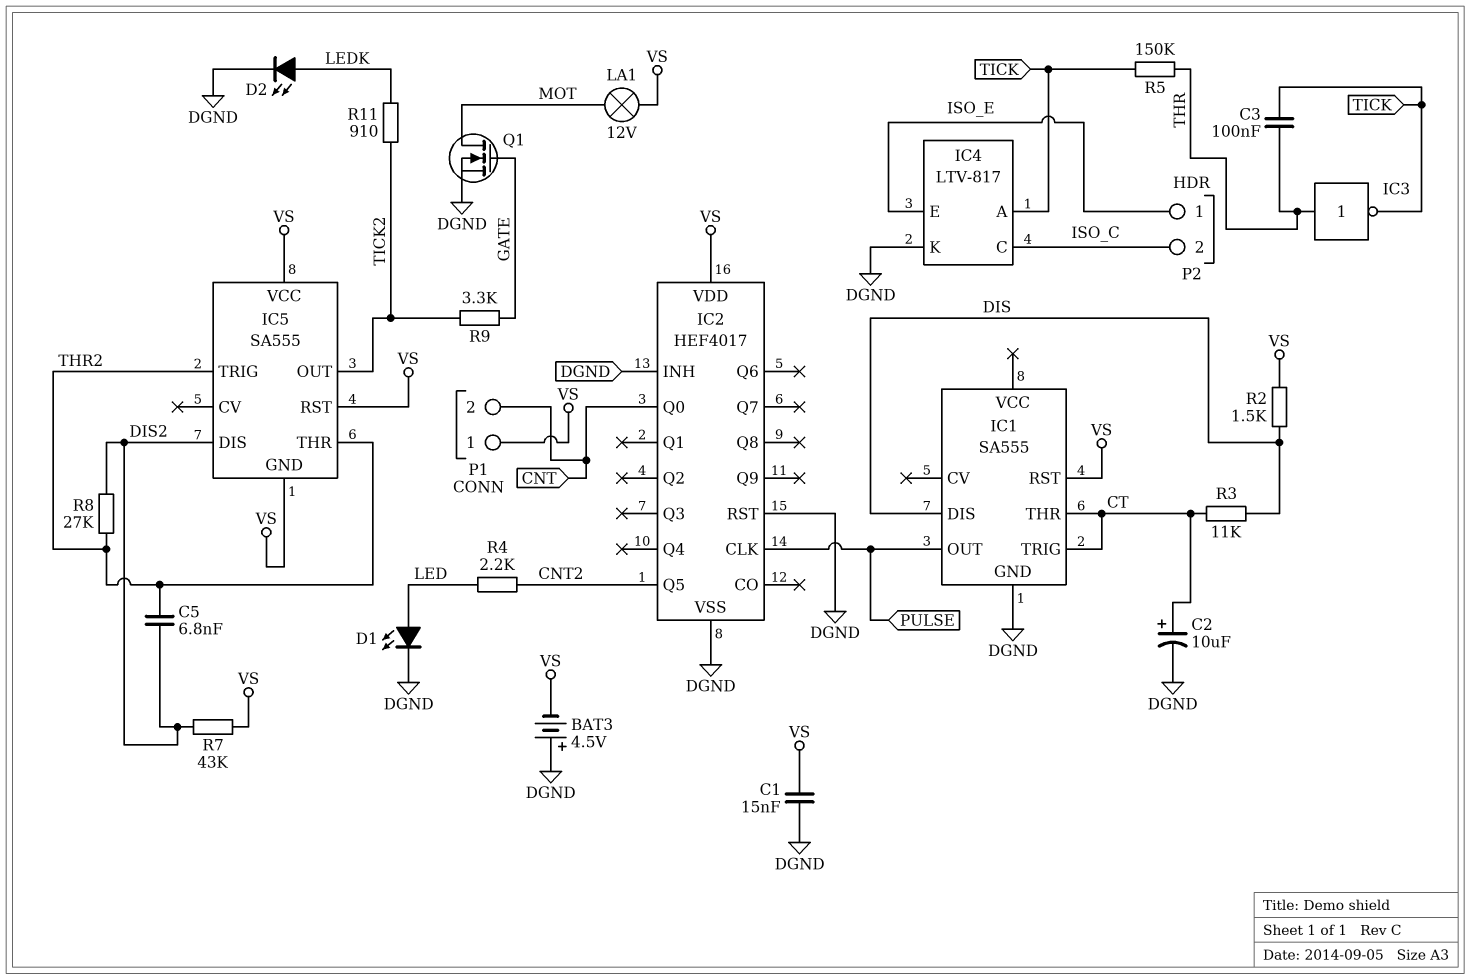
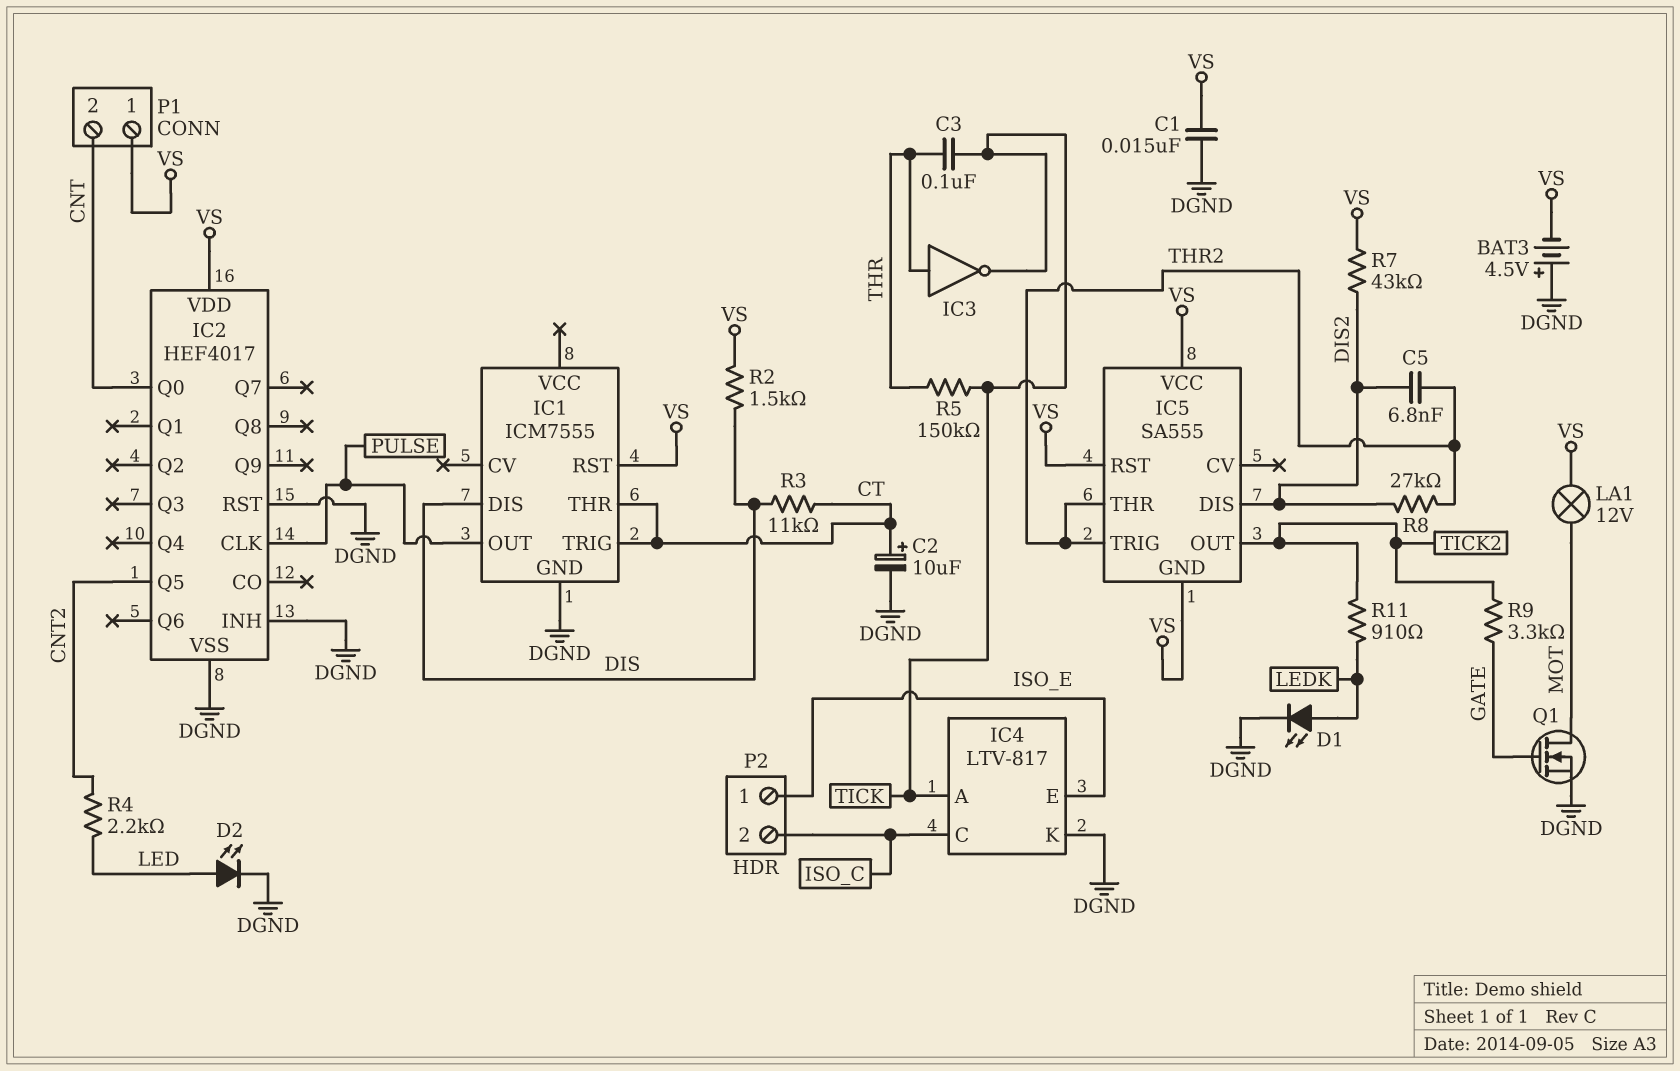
D1: LED (A LED, K DGND) -> LED (A LEDK, K DGND)
D2: LED (A LEDK, K DGND) -> LED (A LED, K DGND)
IC1: SA555 -> ICM7555

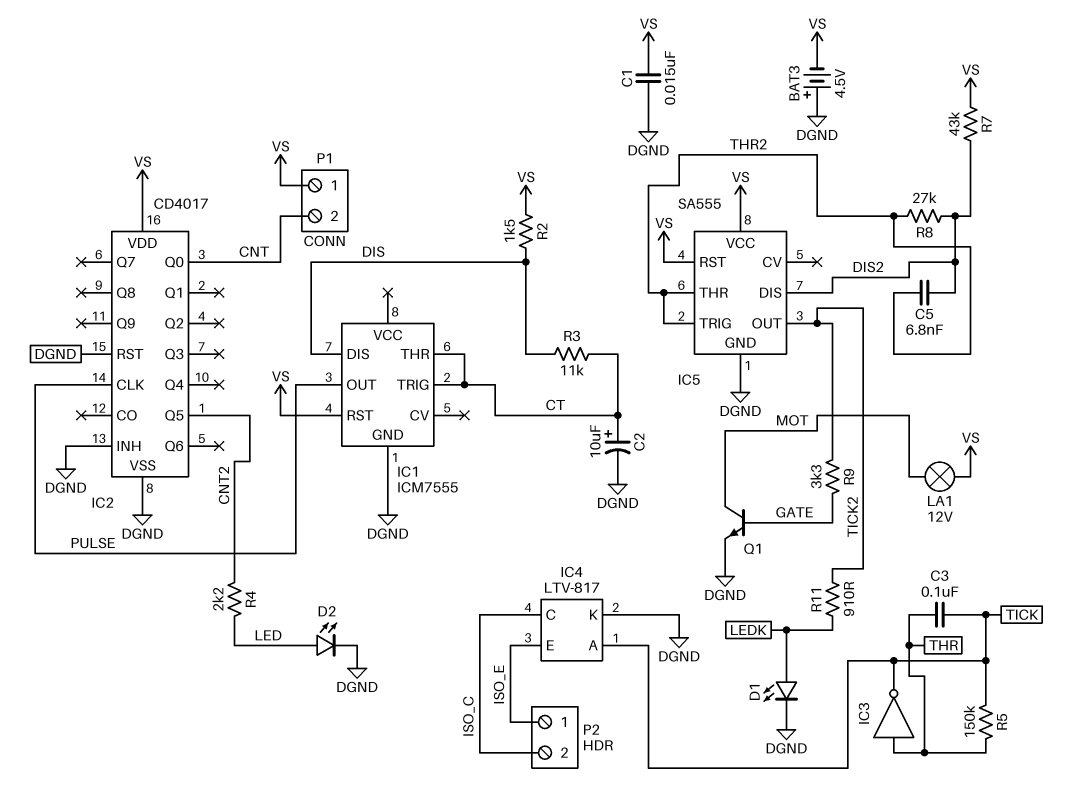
IC2: HEF4017 -> CD4017
IC5 pin GND: VS -> DGND
Q1: NMOS (G GATE, D MOT, S DGND) -> NPN (B GATE, C MOT, E DGND)

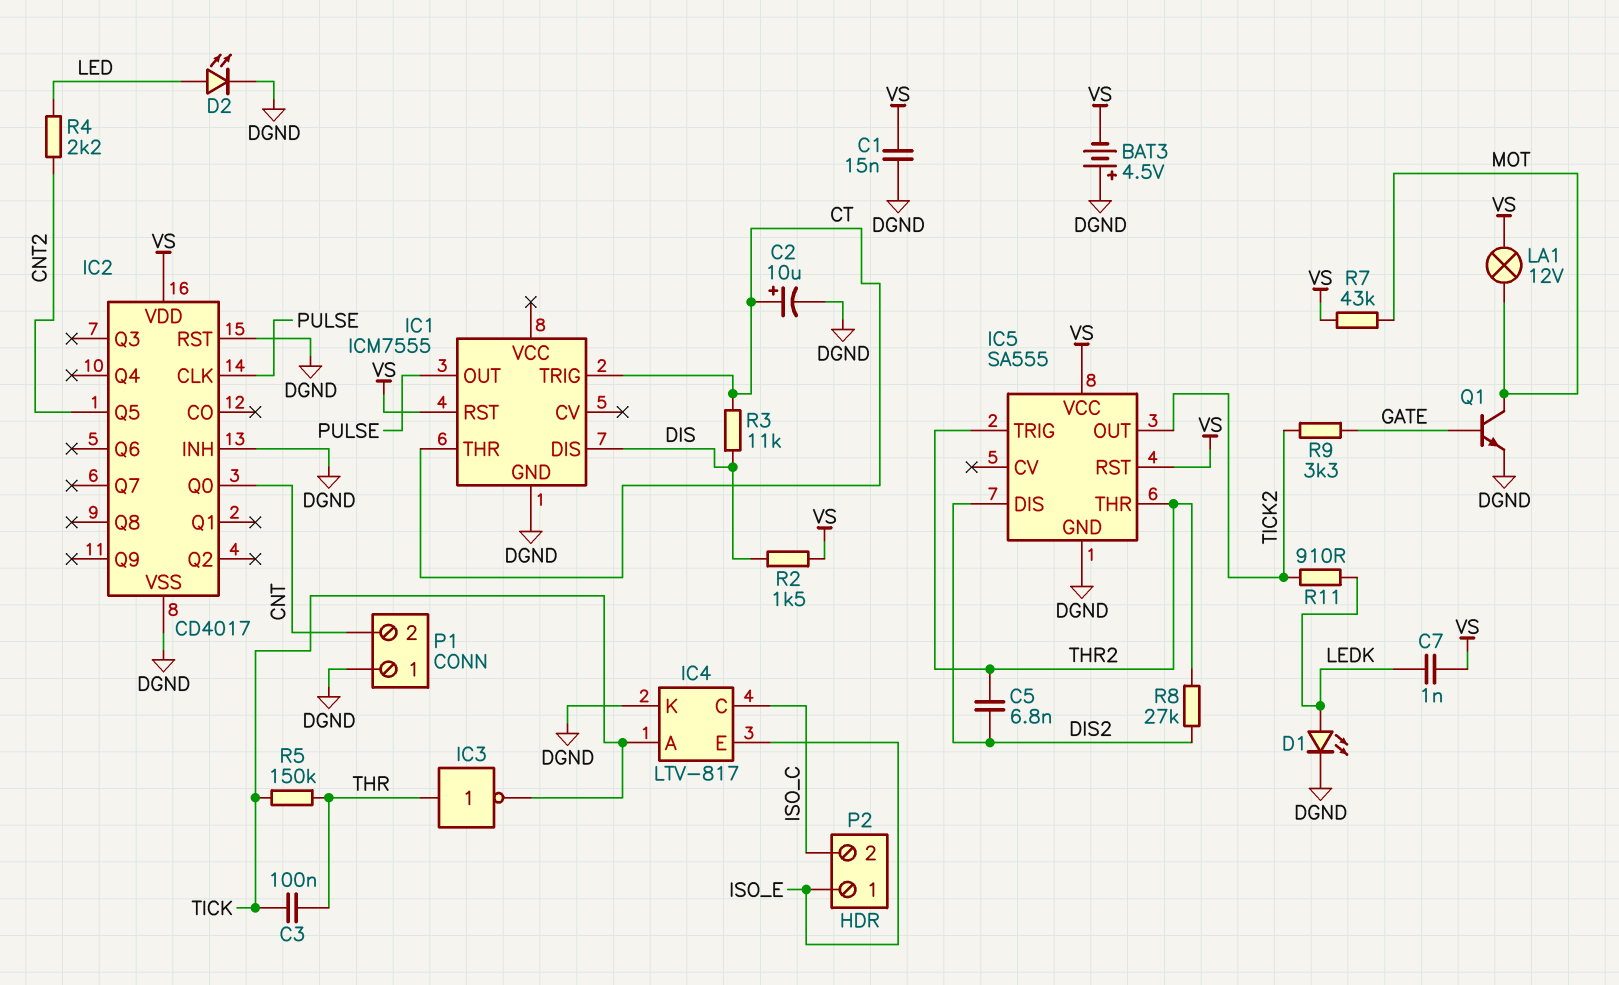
C7: none -> 1nF (LEDK, VS)
P1 pin 1: VS -> DGND
R7: 43k (DIS2, VS) -> 43k (MOT, VS)

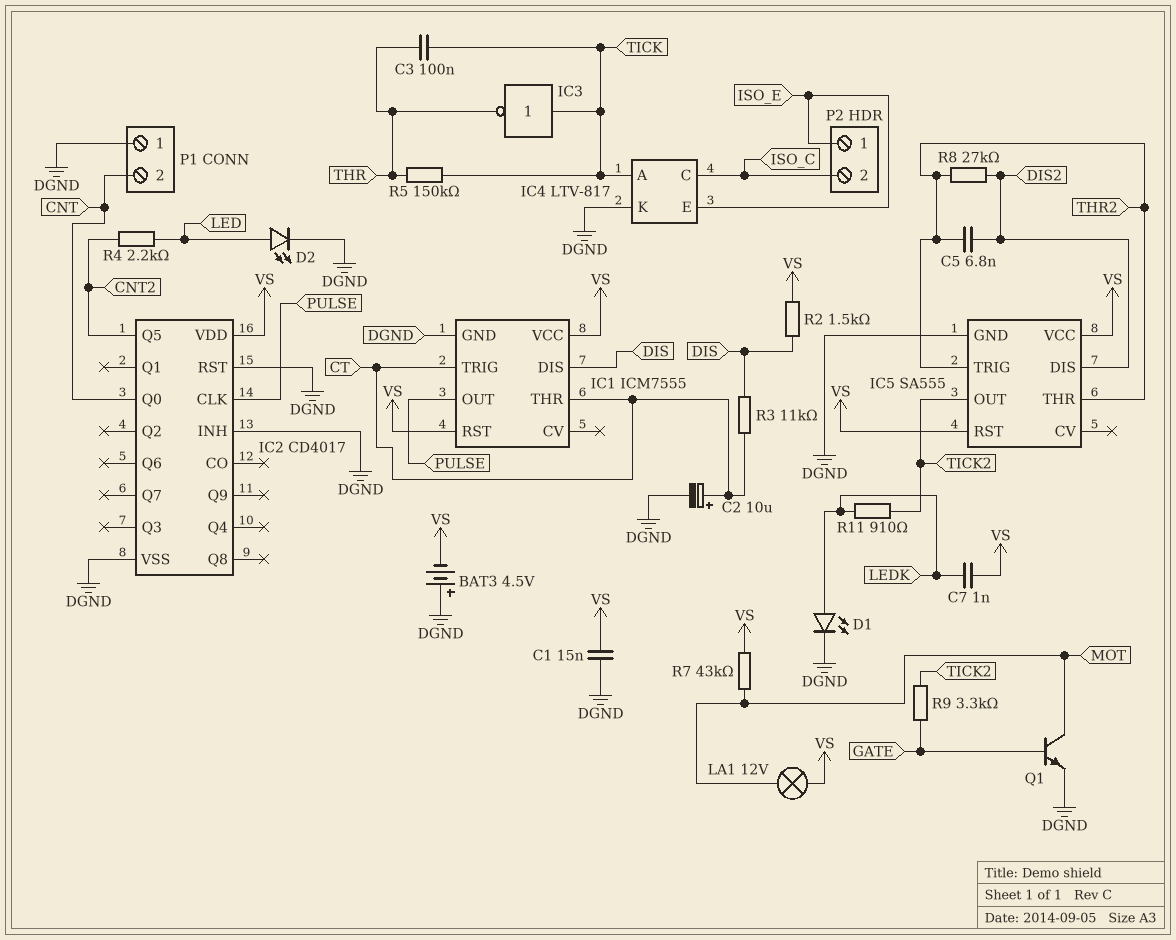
IC1 pin VCC: none -> VS
IC3: NOT (in THR, out TICK) -> NOT (in TICK, out THR)

